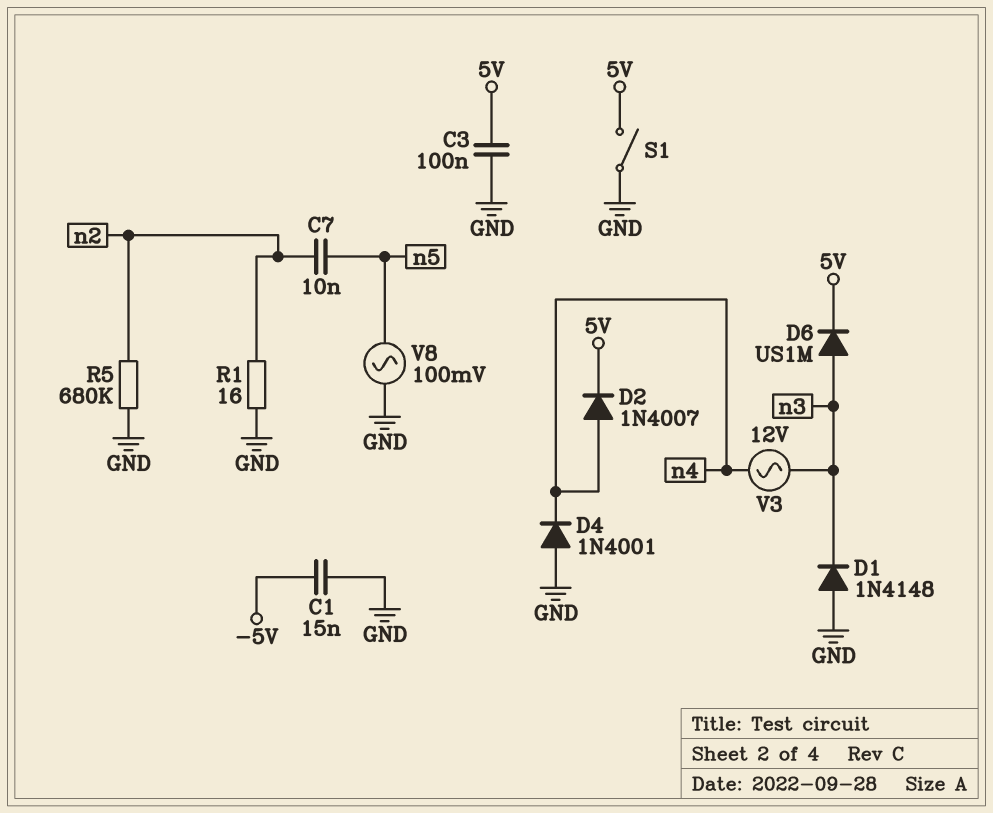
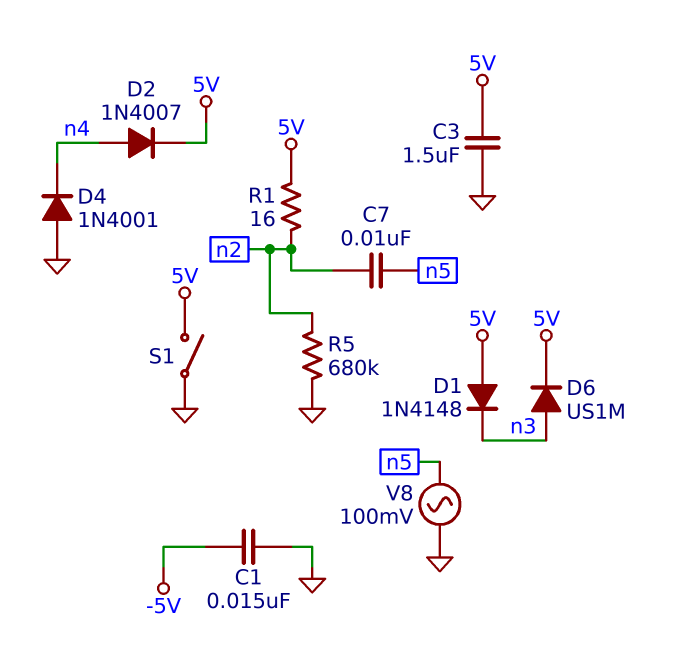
C3: 100nF (5V, GND) -> 1.5uF (5V, GND)
D1: diode 1N4148 (A GND, K n3) -> diode 1N4148 (A 5V, K n3)
R1: 16 (GND, n2) -> 16 (5V, n2)
V3: AC 12V (n3, n4) -> none

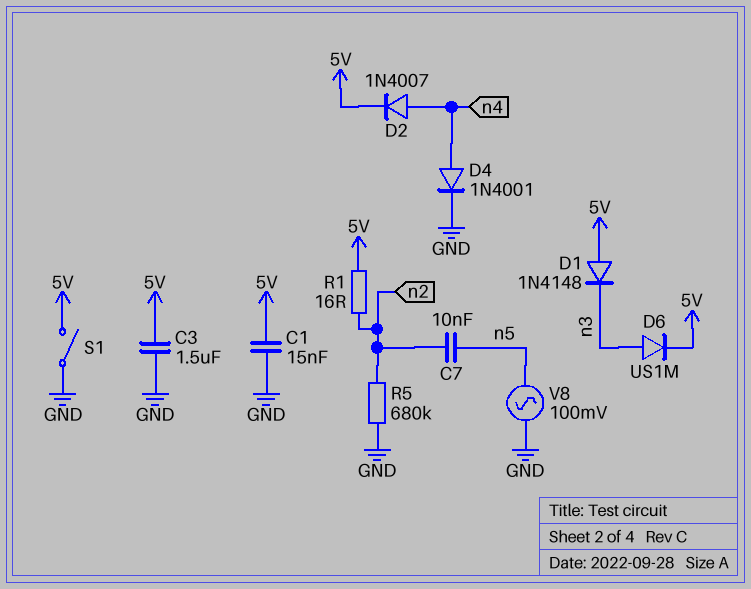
C1: 15nF (-5V, GND) -> 15nF (5V, GND)
D4: diode 1N4001 (A GND, K n4) -> diode 1N4001 (A n4, K GND)

